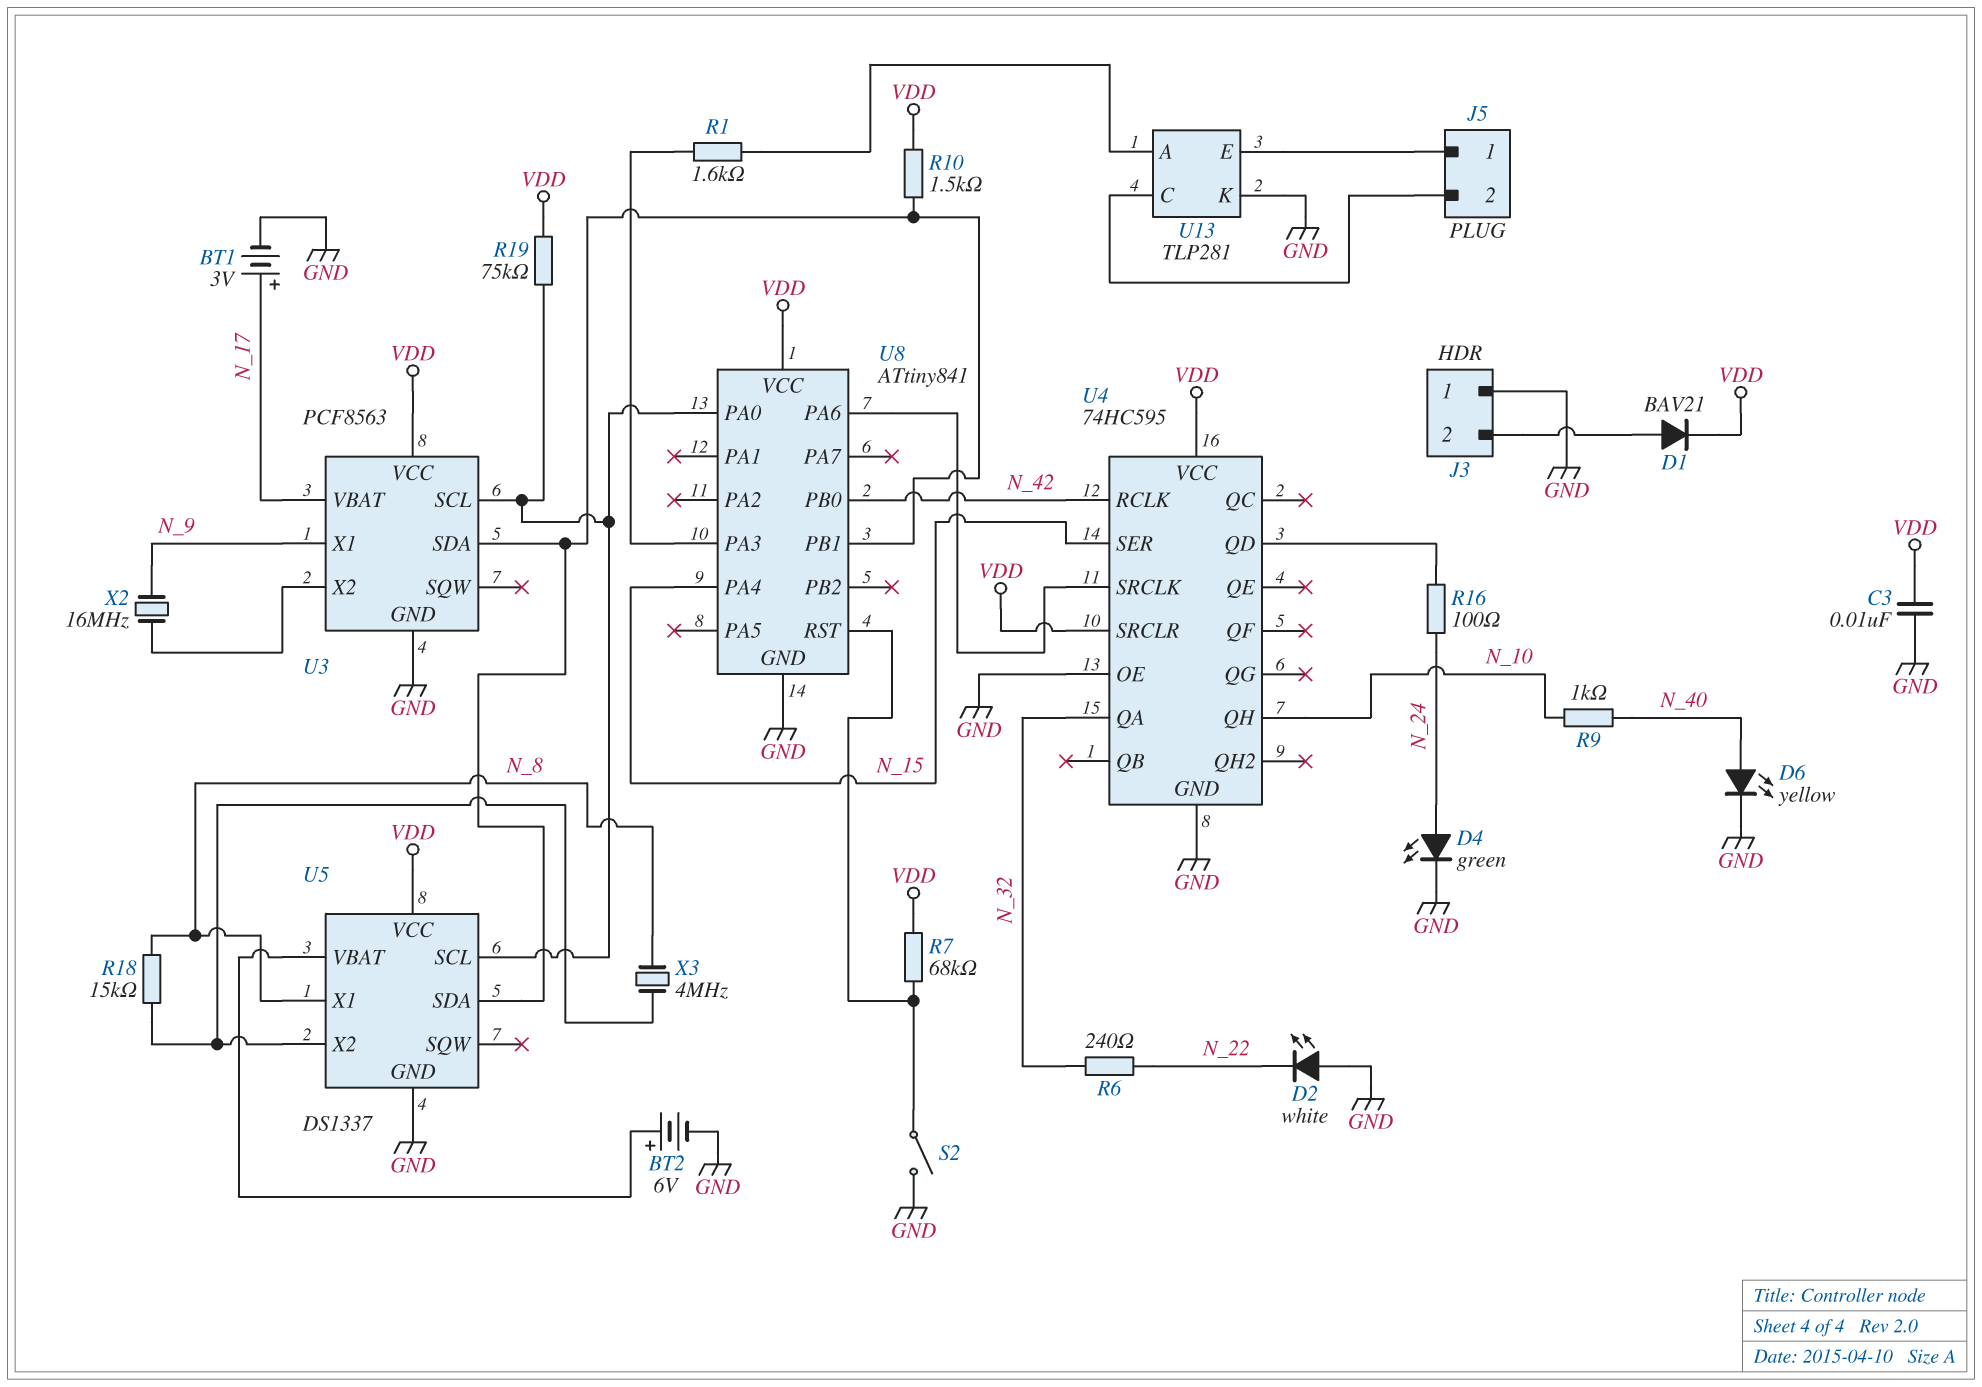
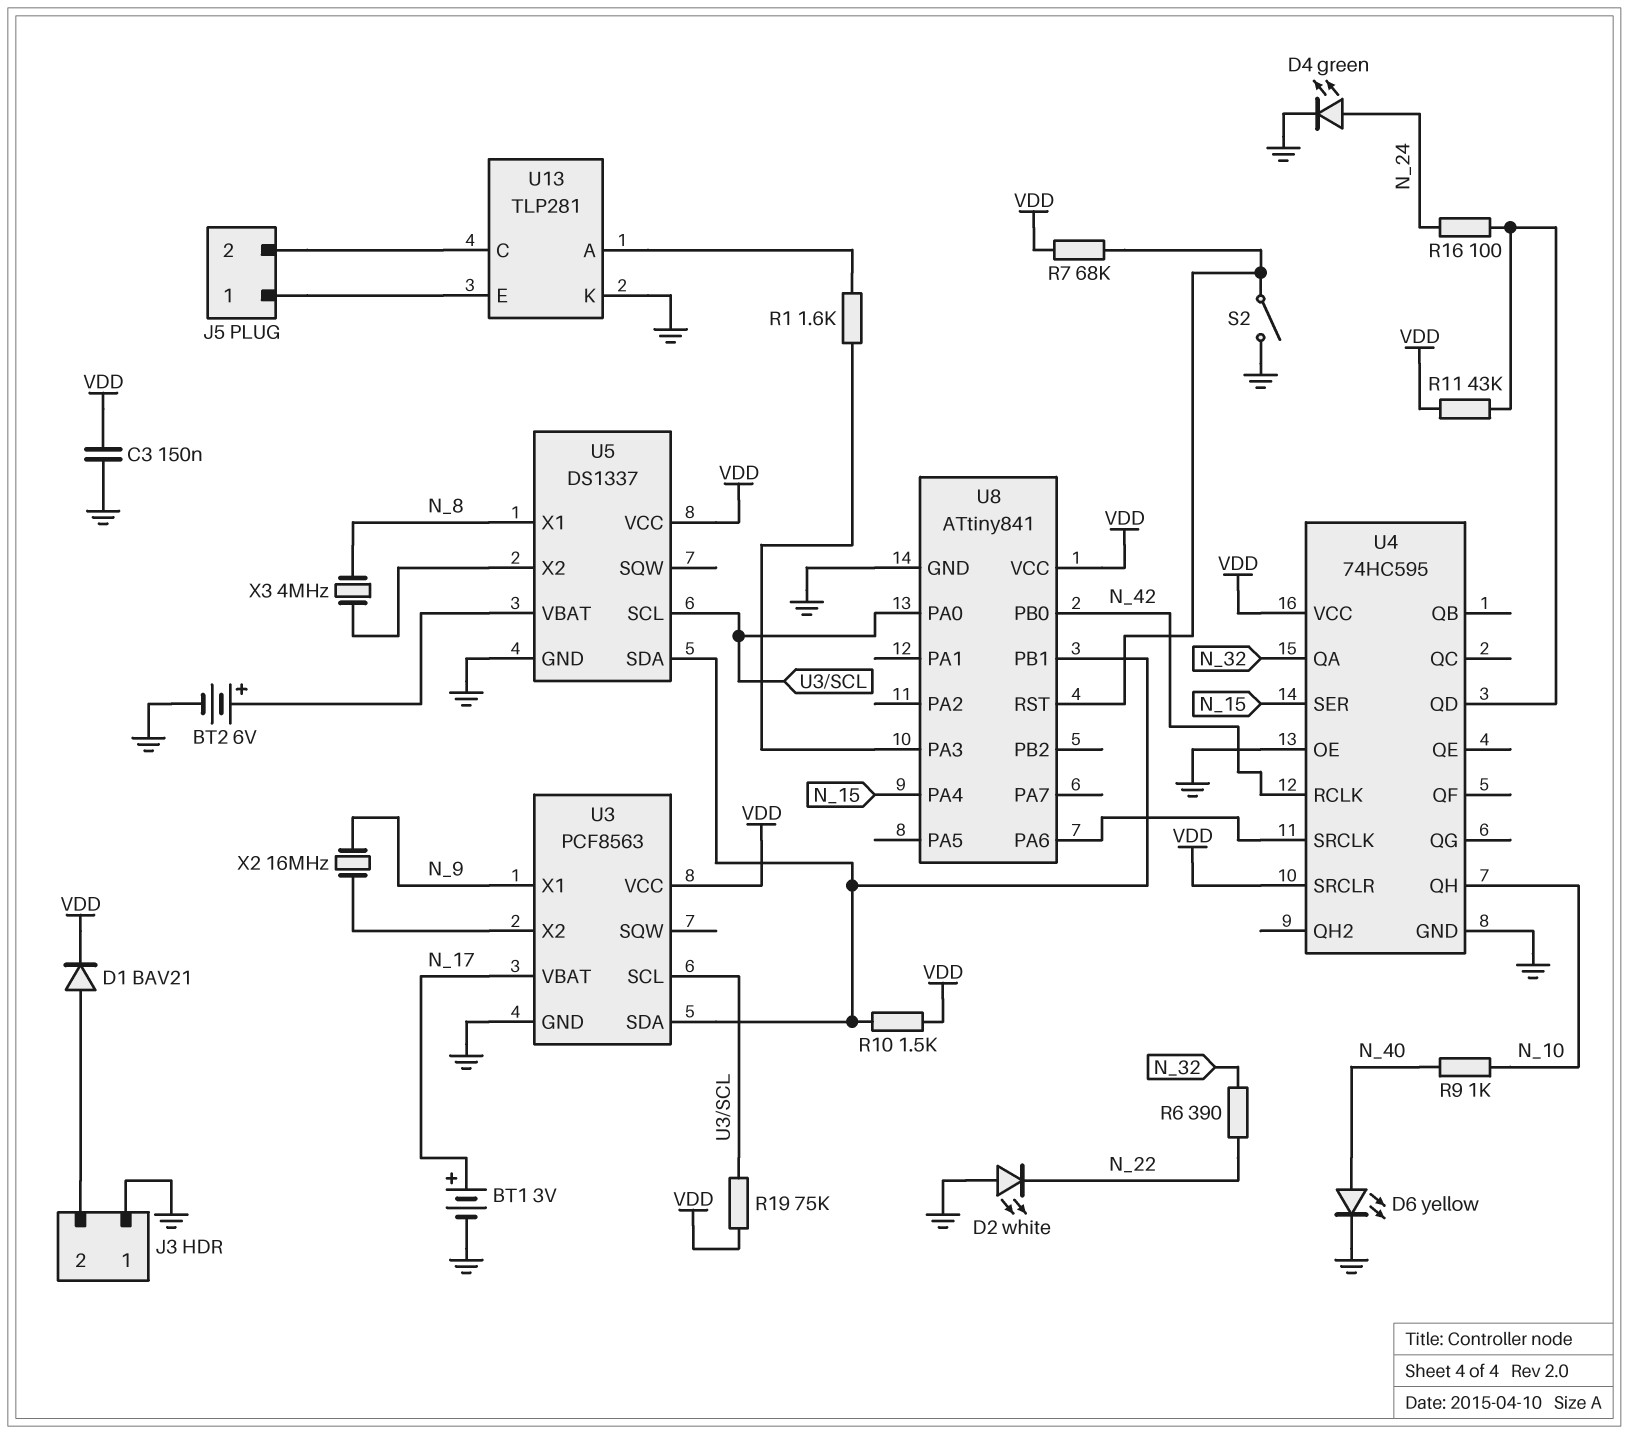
C3: 10nF (GND, VDD) -> 150nF (GND, VDD)
R6: 240 (N_22, N_32) -> 390 (N_22, N_32)
R11: none -> 43k (U4/QD, VDD)
R18: 15k (N_8, U5/X2) -> none

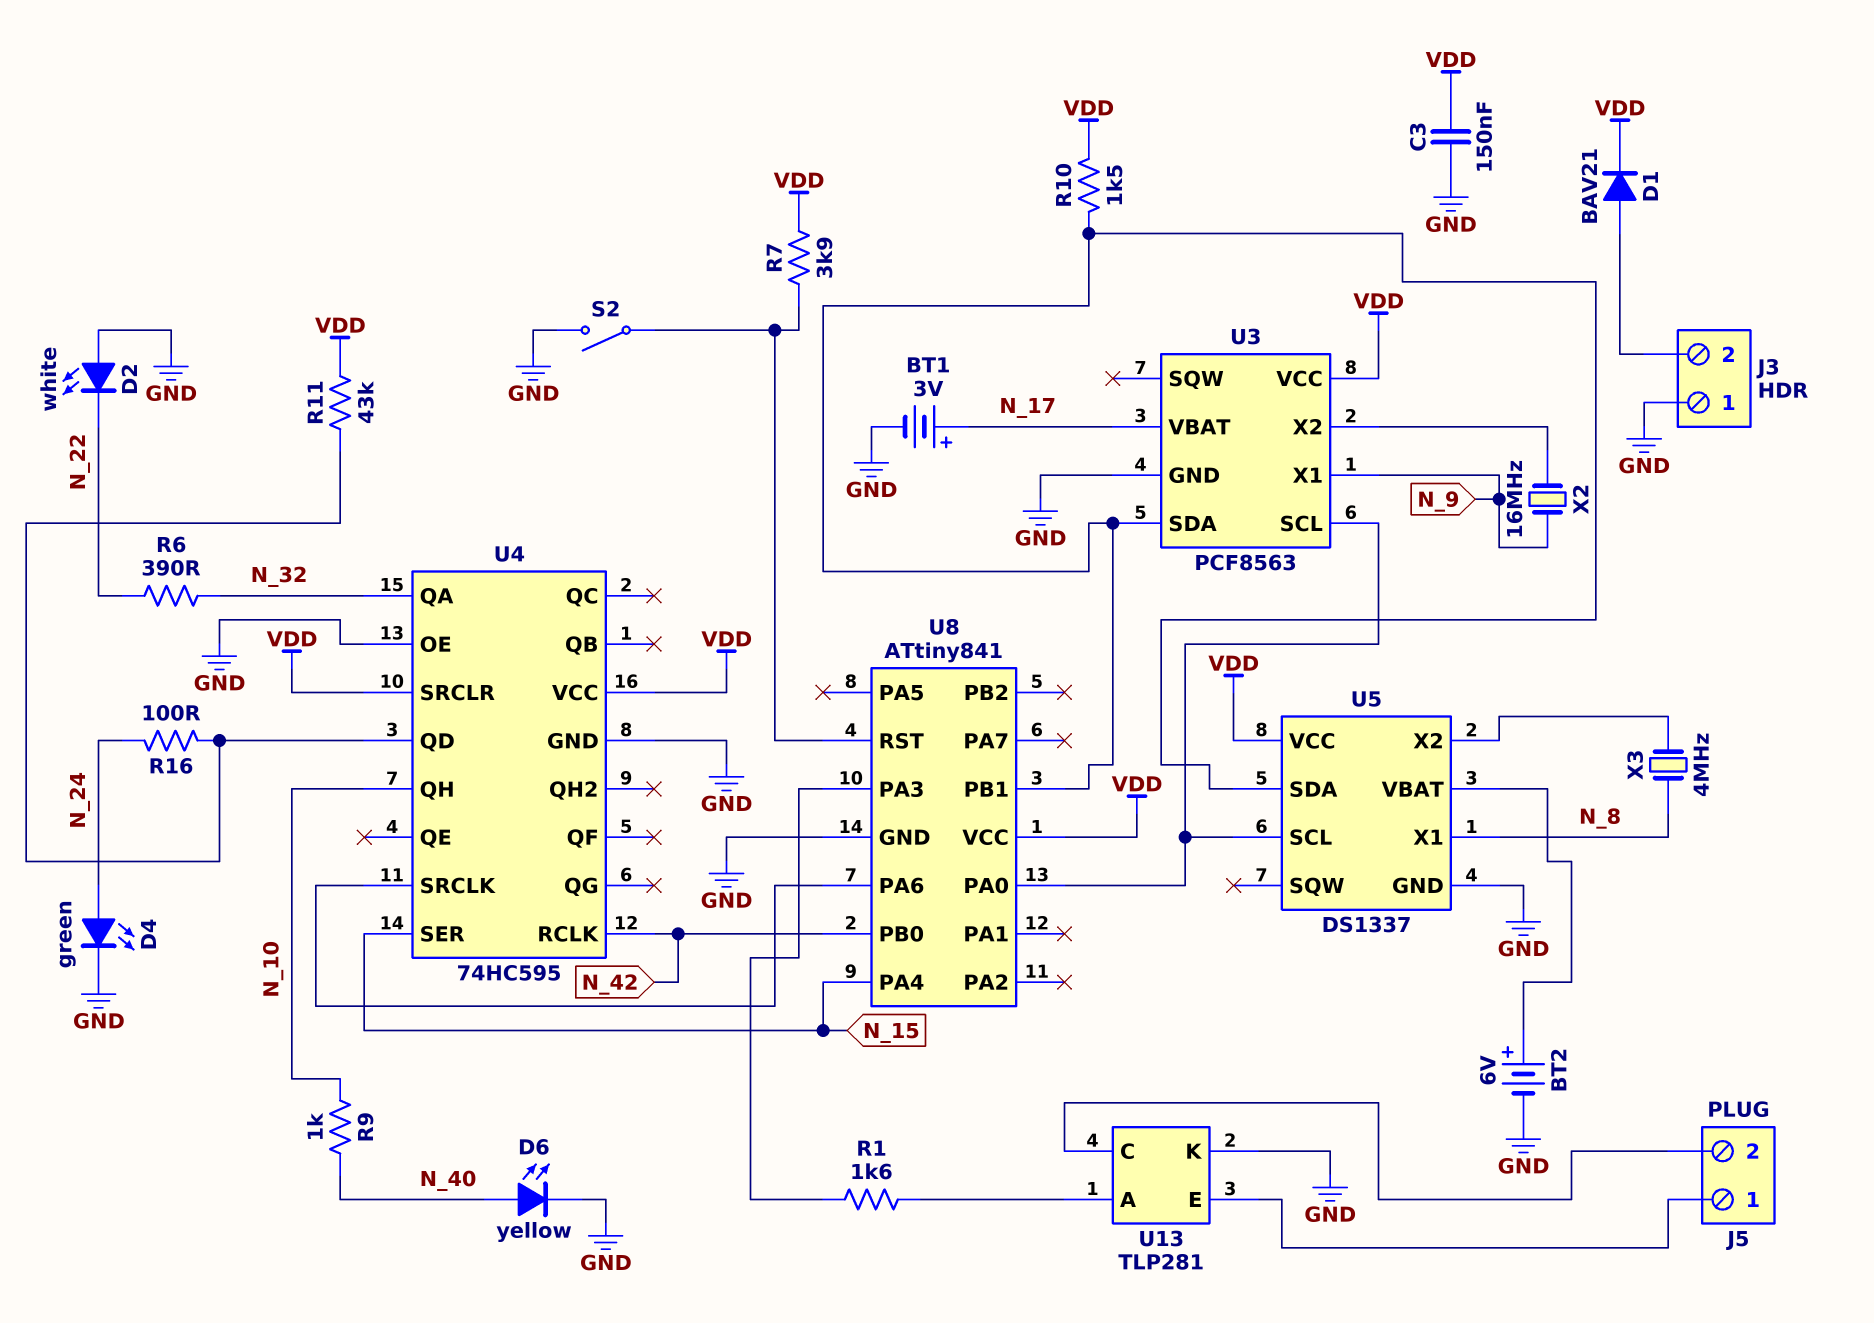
R7: 68k (U8/RST, VDD) -> 3.9k (U8/RST, VDD)
R19: 75k (U3/SCL, VDD) -> none

